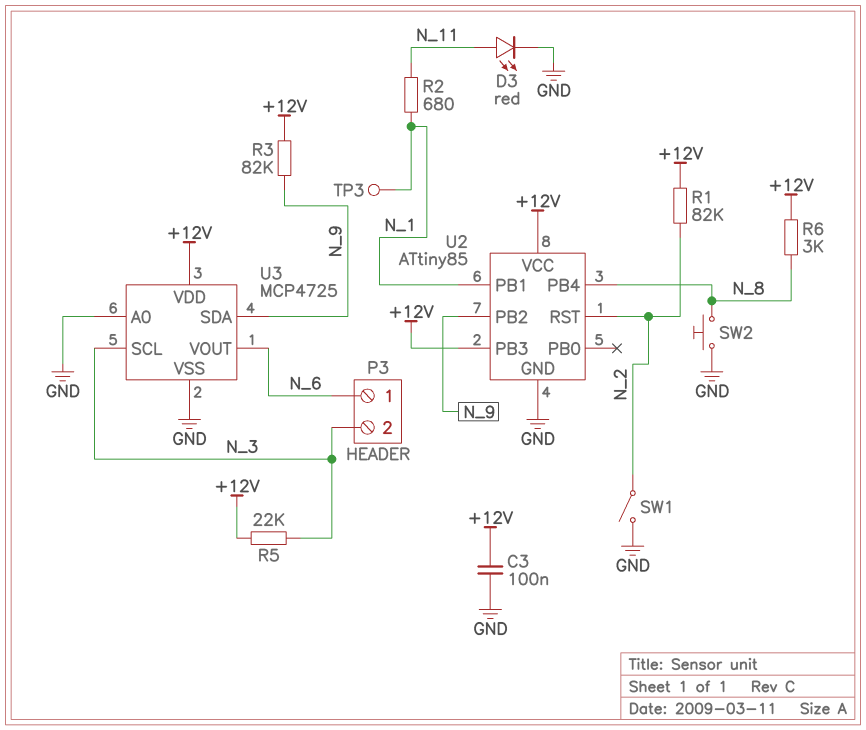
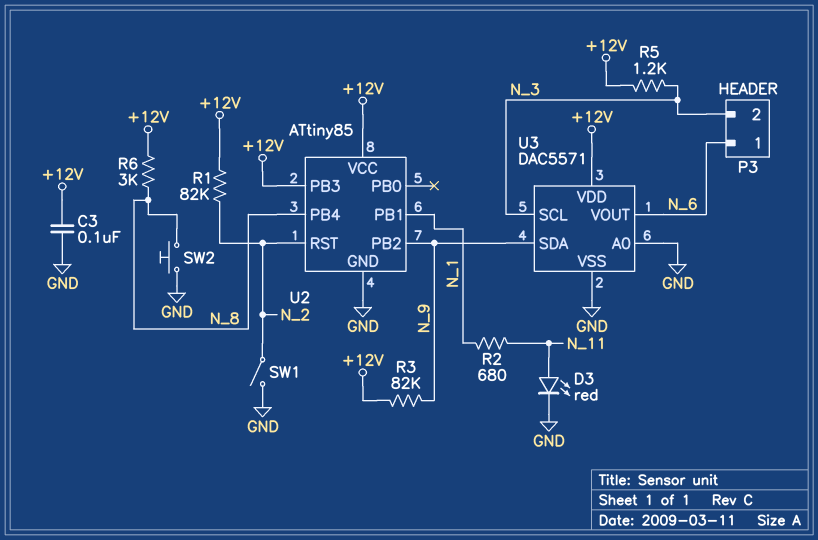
R5: 22k (+12V, N_3) -> 1.2k (+12V, N_3)
TP3: test point (N_1) -> none
U3: MCP4725 -> DAC5571

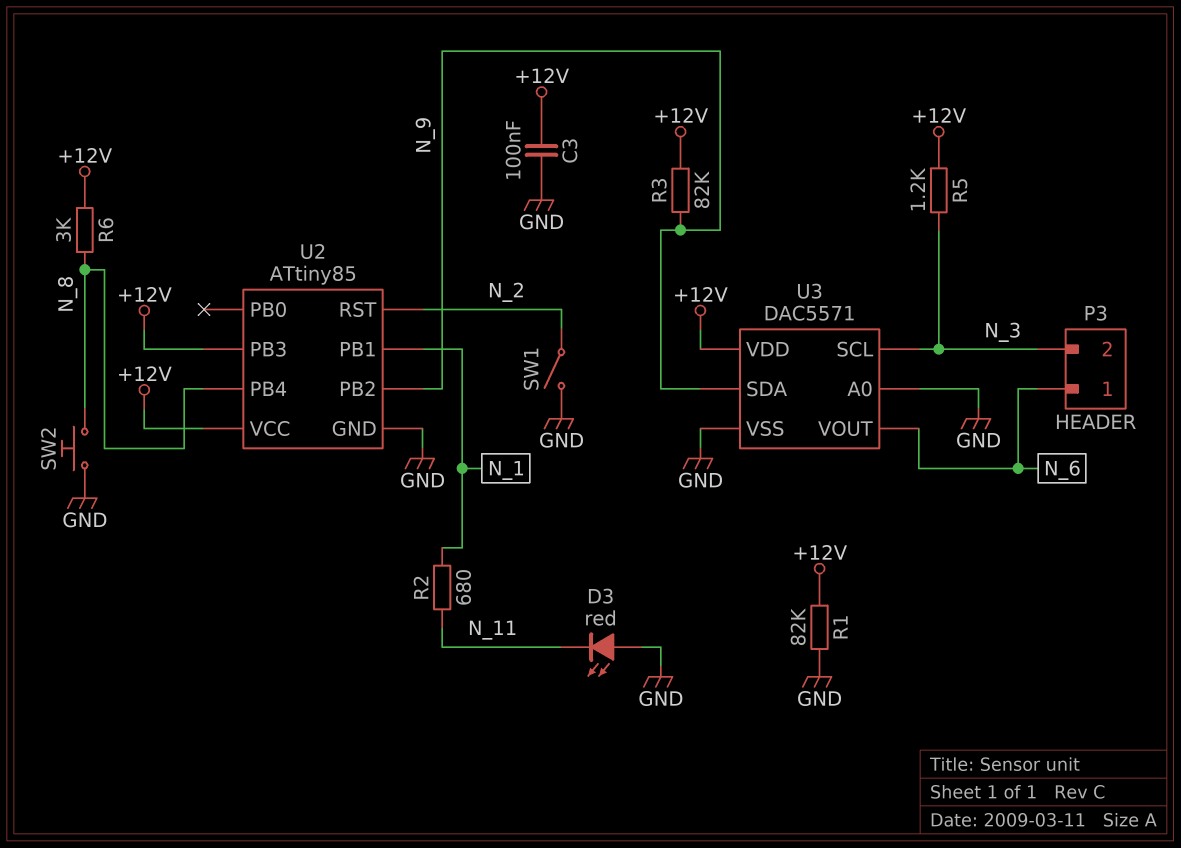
D3: LED red (A N_11, K GND) -> LED red (A GND, K N_11)
R1: 82k (+12V, N_2) -> 82k (+12V, GND)

